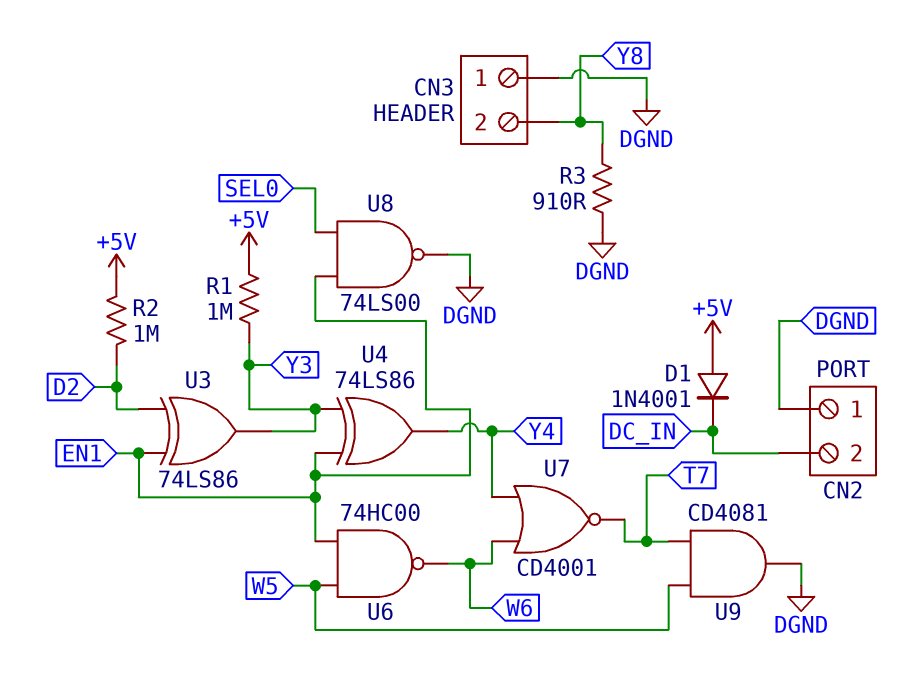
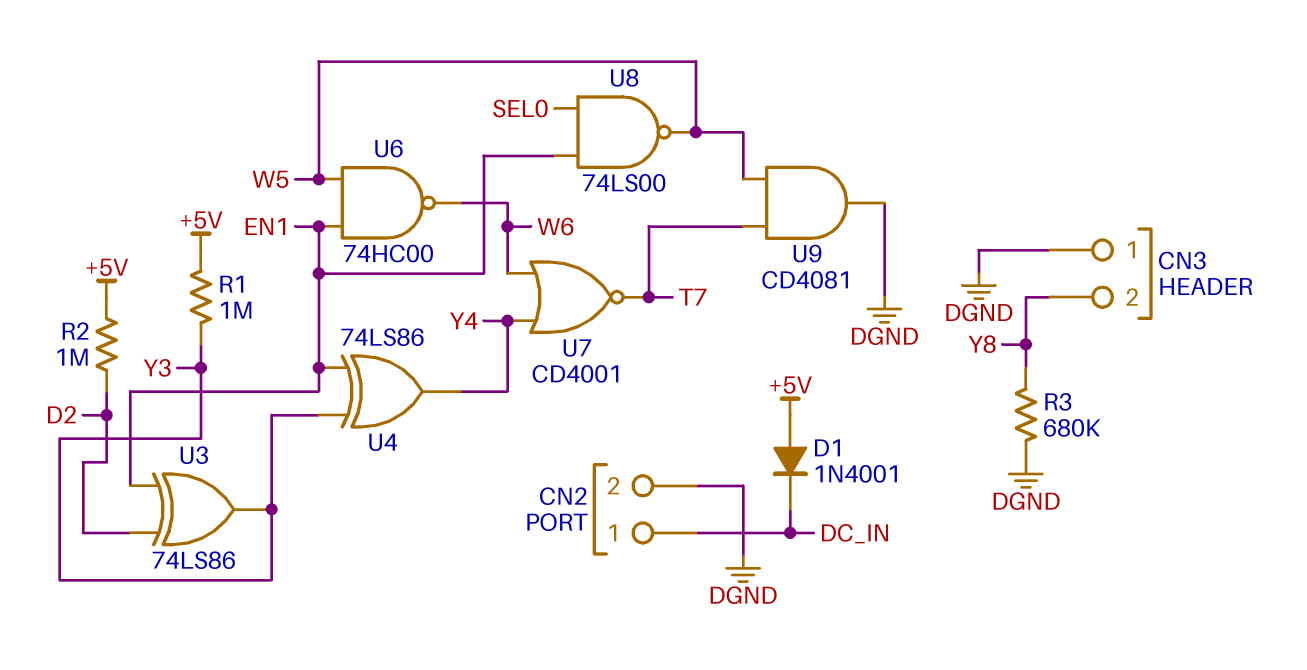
CN2 pin 1: DGND -> DC_IN
CN2 pin 2: DC_IN -> DGND
R3: 910 (DGND, Y8) -> 680k (DGND, Y8)
U8: NAND 74LS00 (in EN1, in SEL0, out DGND) -> NAND 74LS00 (in EN1, in SEL0, out W5)

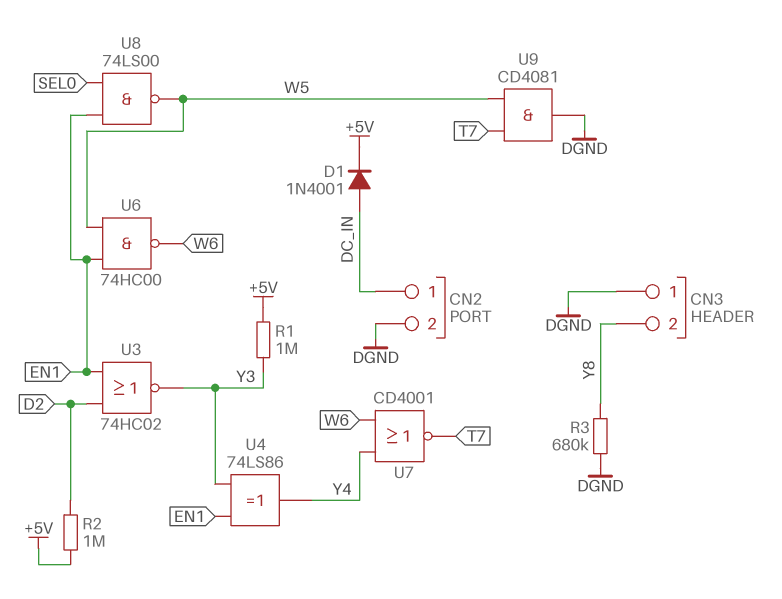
D1: diode 1N4001 (A +5V, K DC_IN) -> diode 1N4001 (A DC_IN, K +5V)
U3: XOR 74LS86 (in D2, in EN1, out Y3) -> NOR 74HC02 (in D2, in EN1, out Y3)

